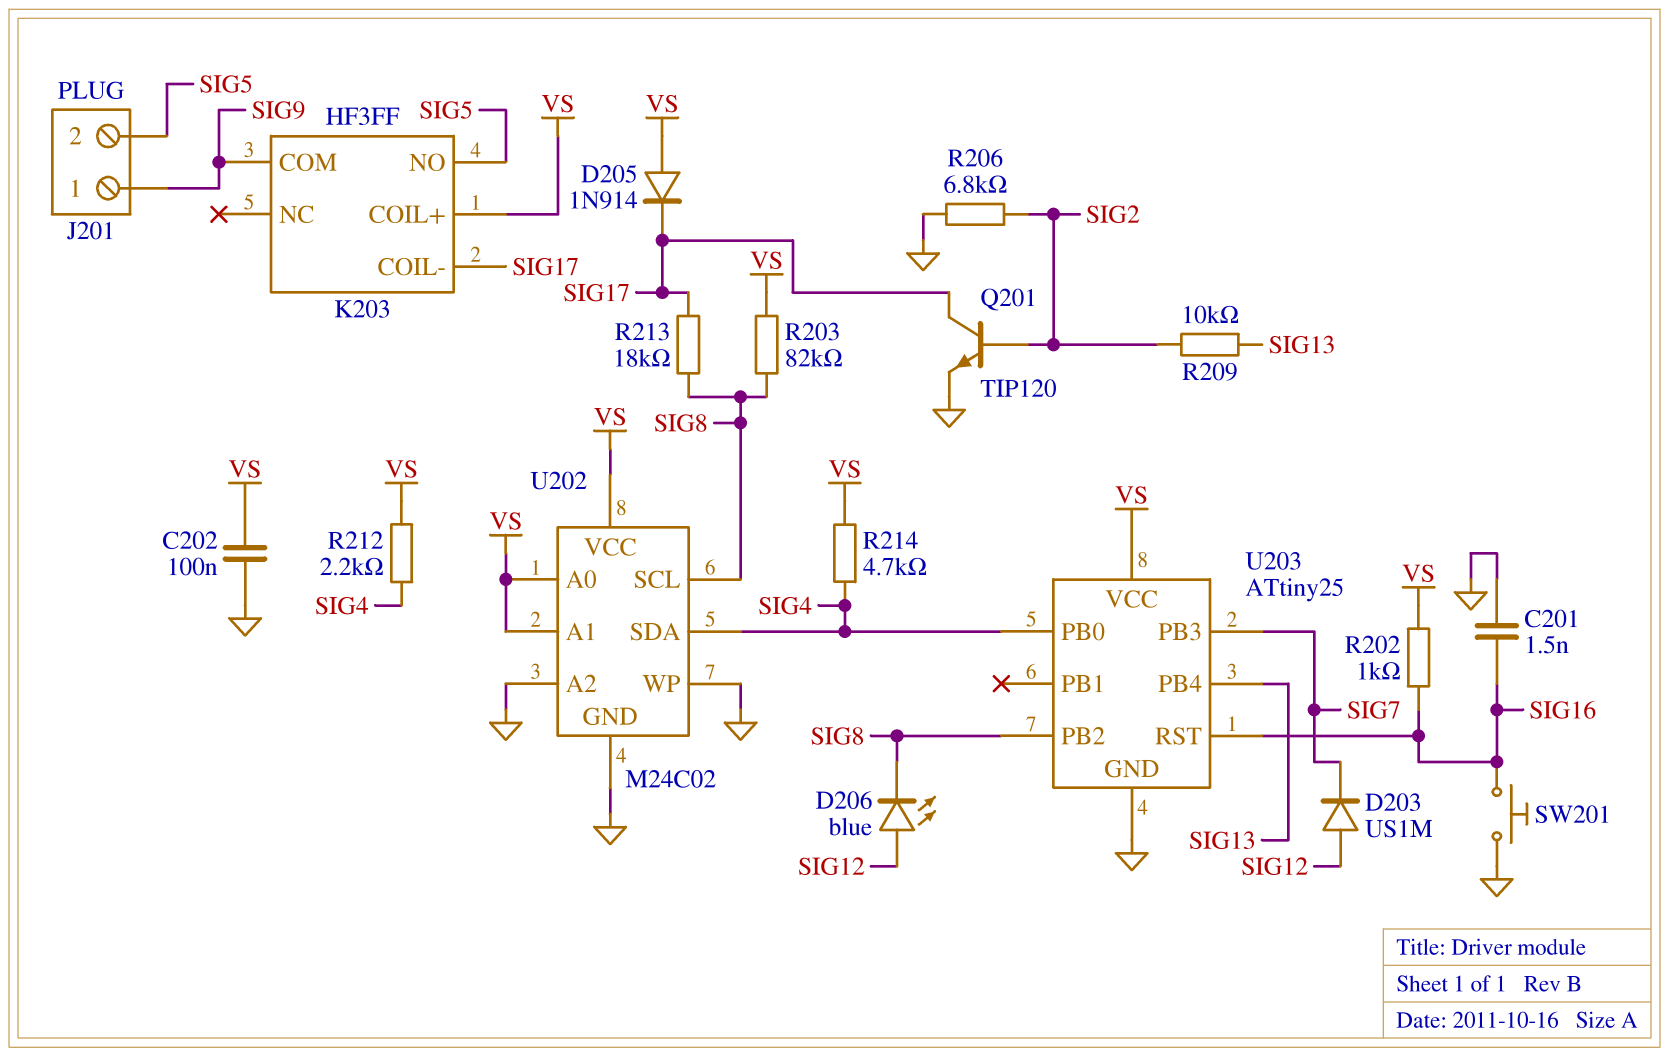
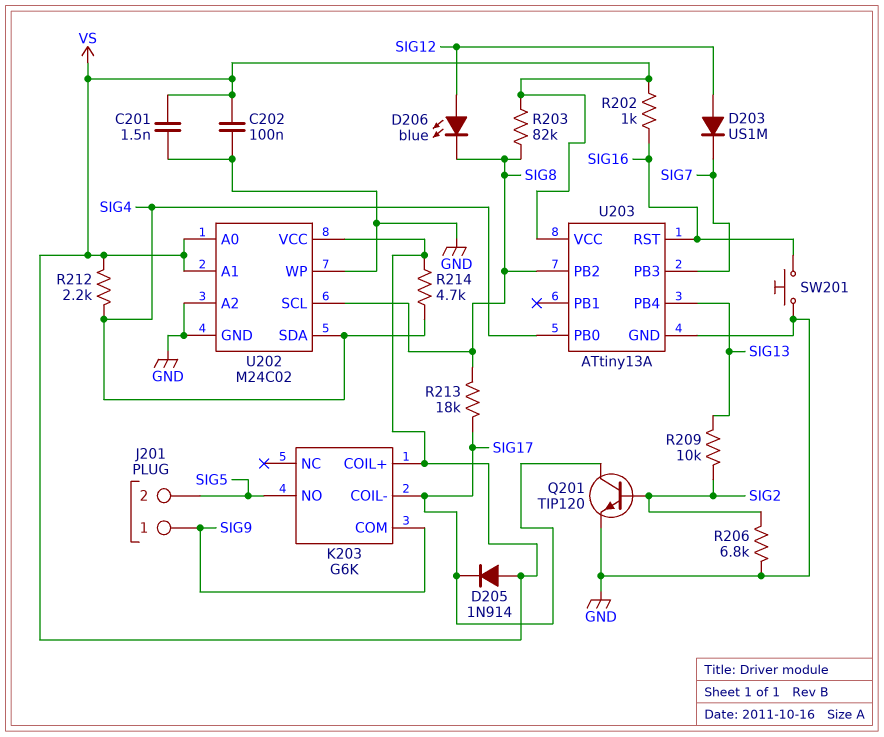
C201: 1.5nF (GND, SIG16) -> 1.5nF (GND, VS)
K203: HF3FF -> G6K
U203: ATtiny25 -> ATtiny13A

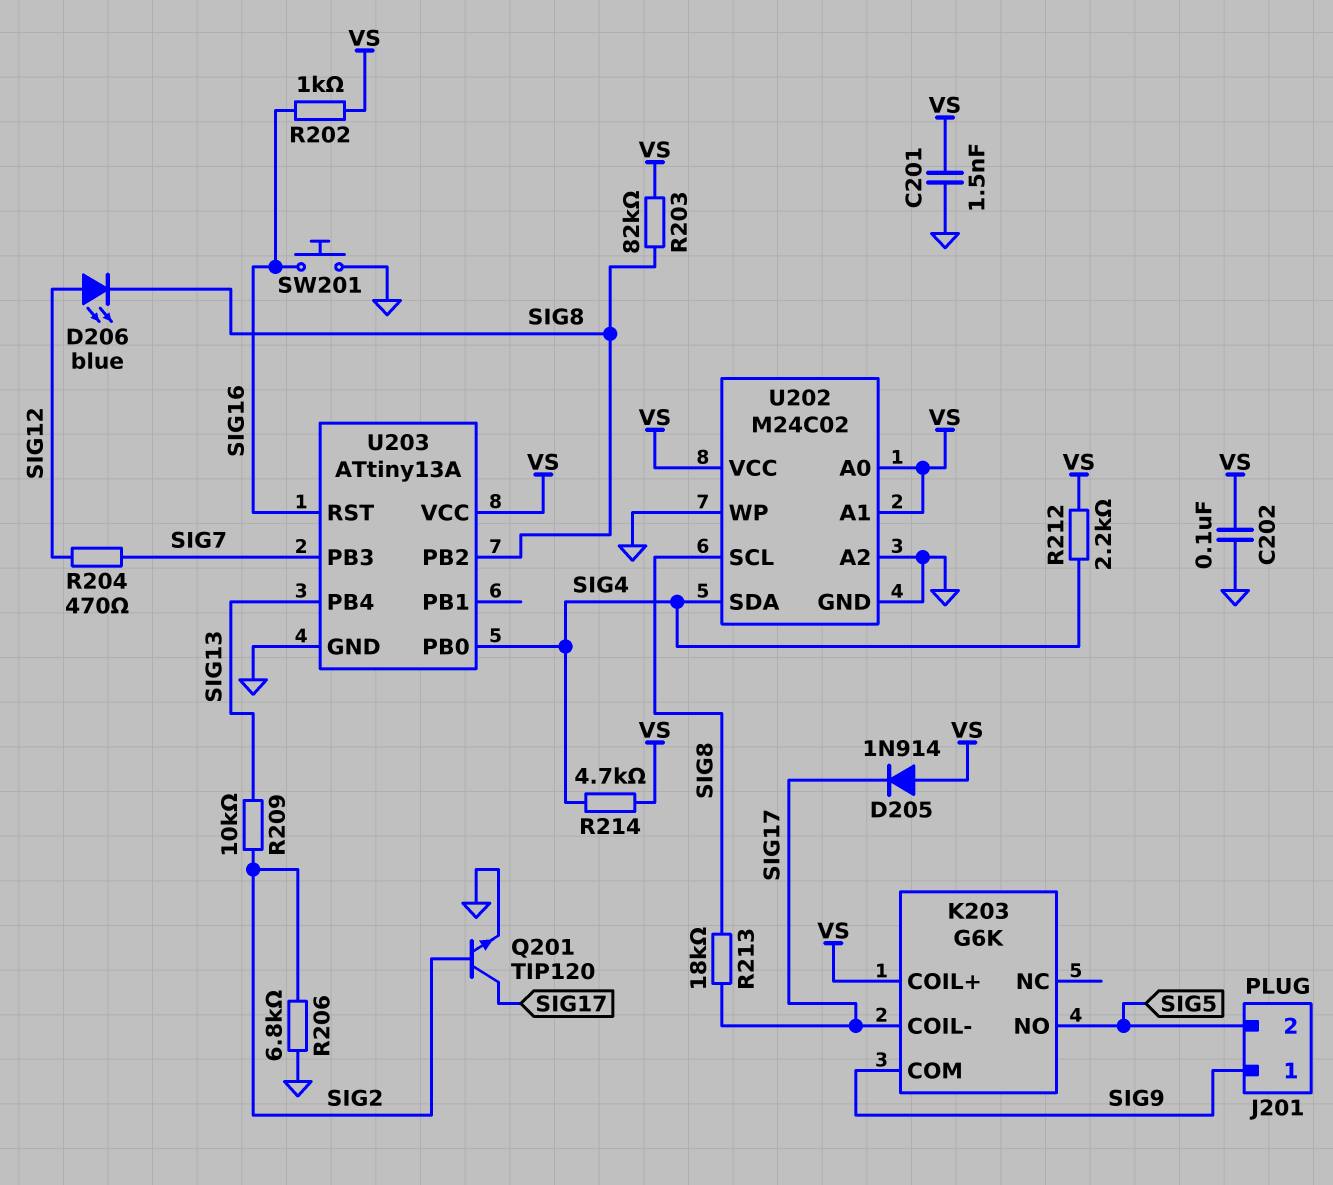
D203: diode US1M (A SIG12, K SIG7) -> none
R204: none -> 470 (SIG7, SIG12)

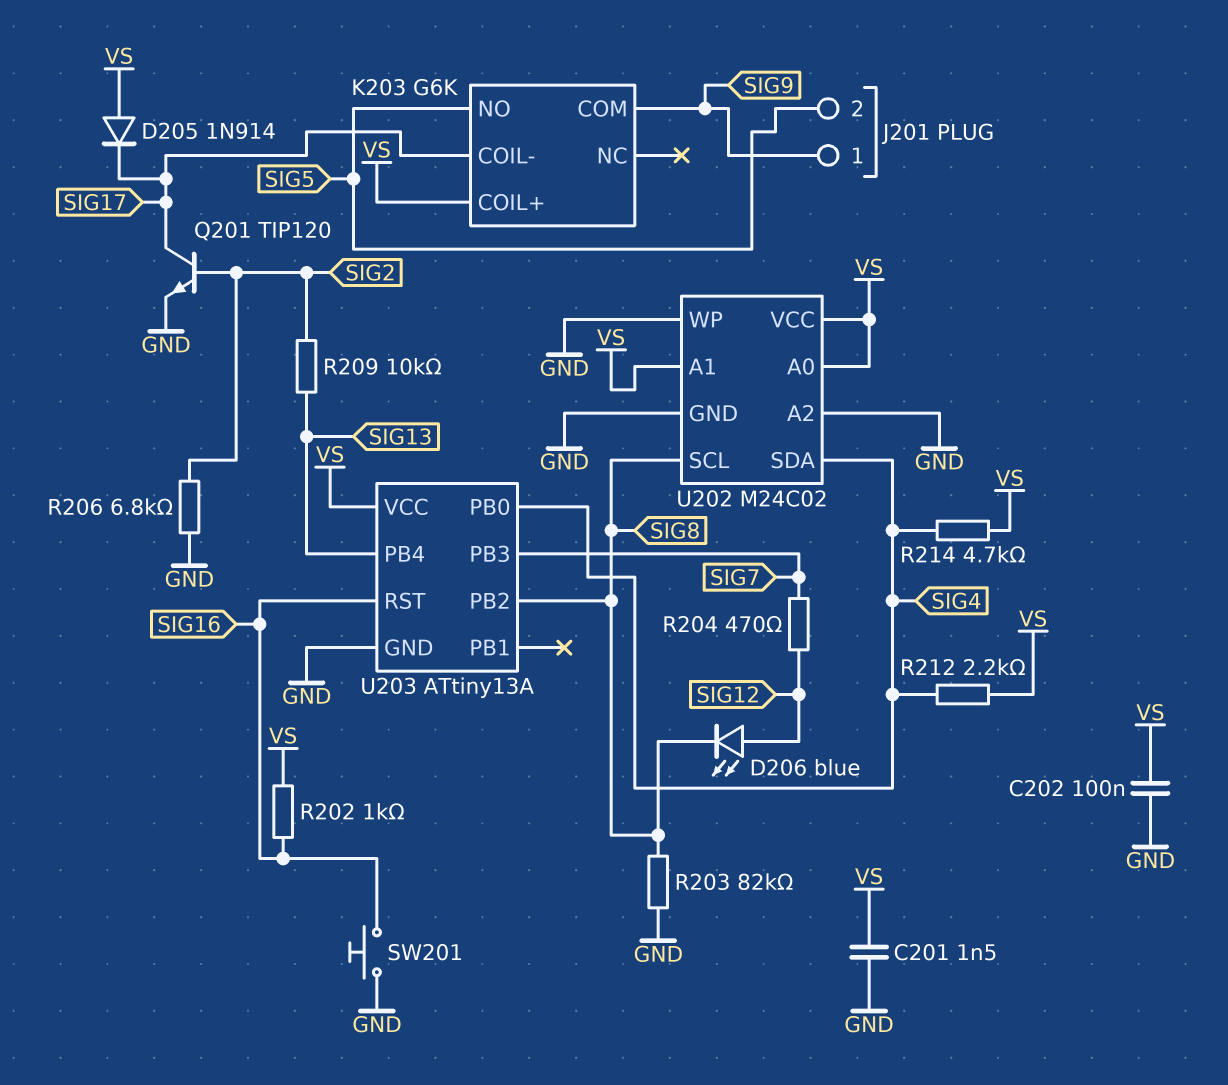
R203: 82k (SIG8, VS) -> 82k (GND, SIG8)
R213: 18k (SIG8, SIG17) -> none

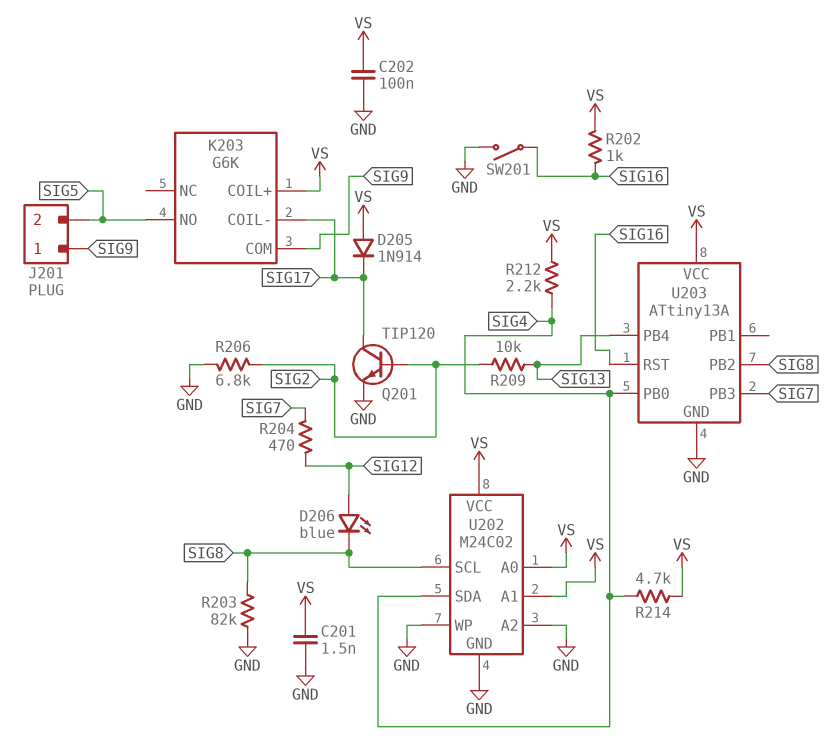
SW201: button (GND, SIG16) -> switch (GND, SIG16)

